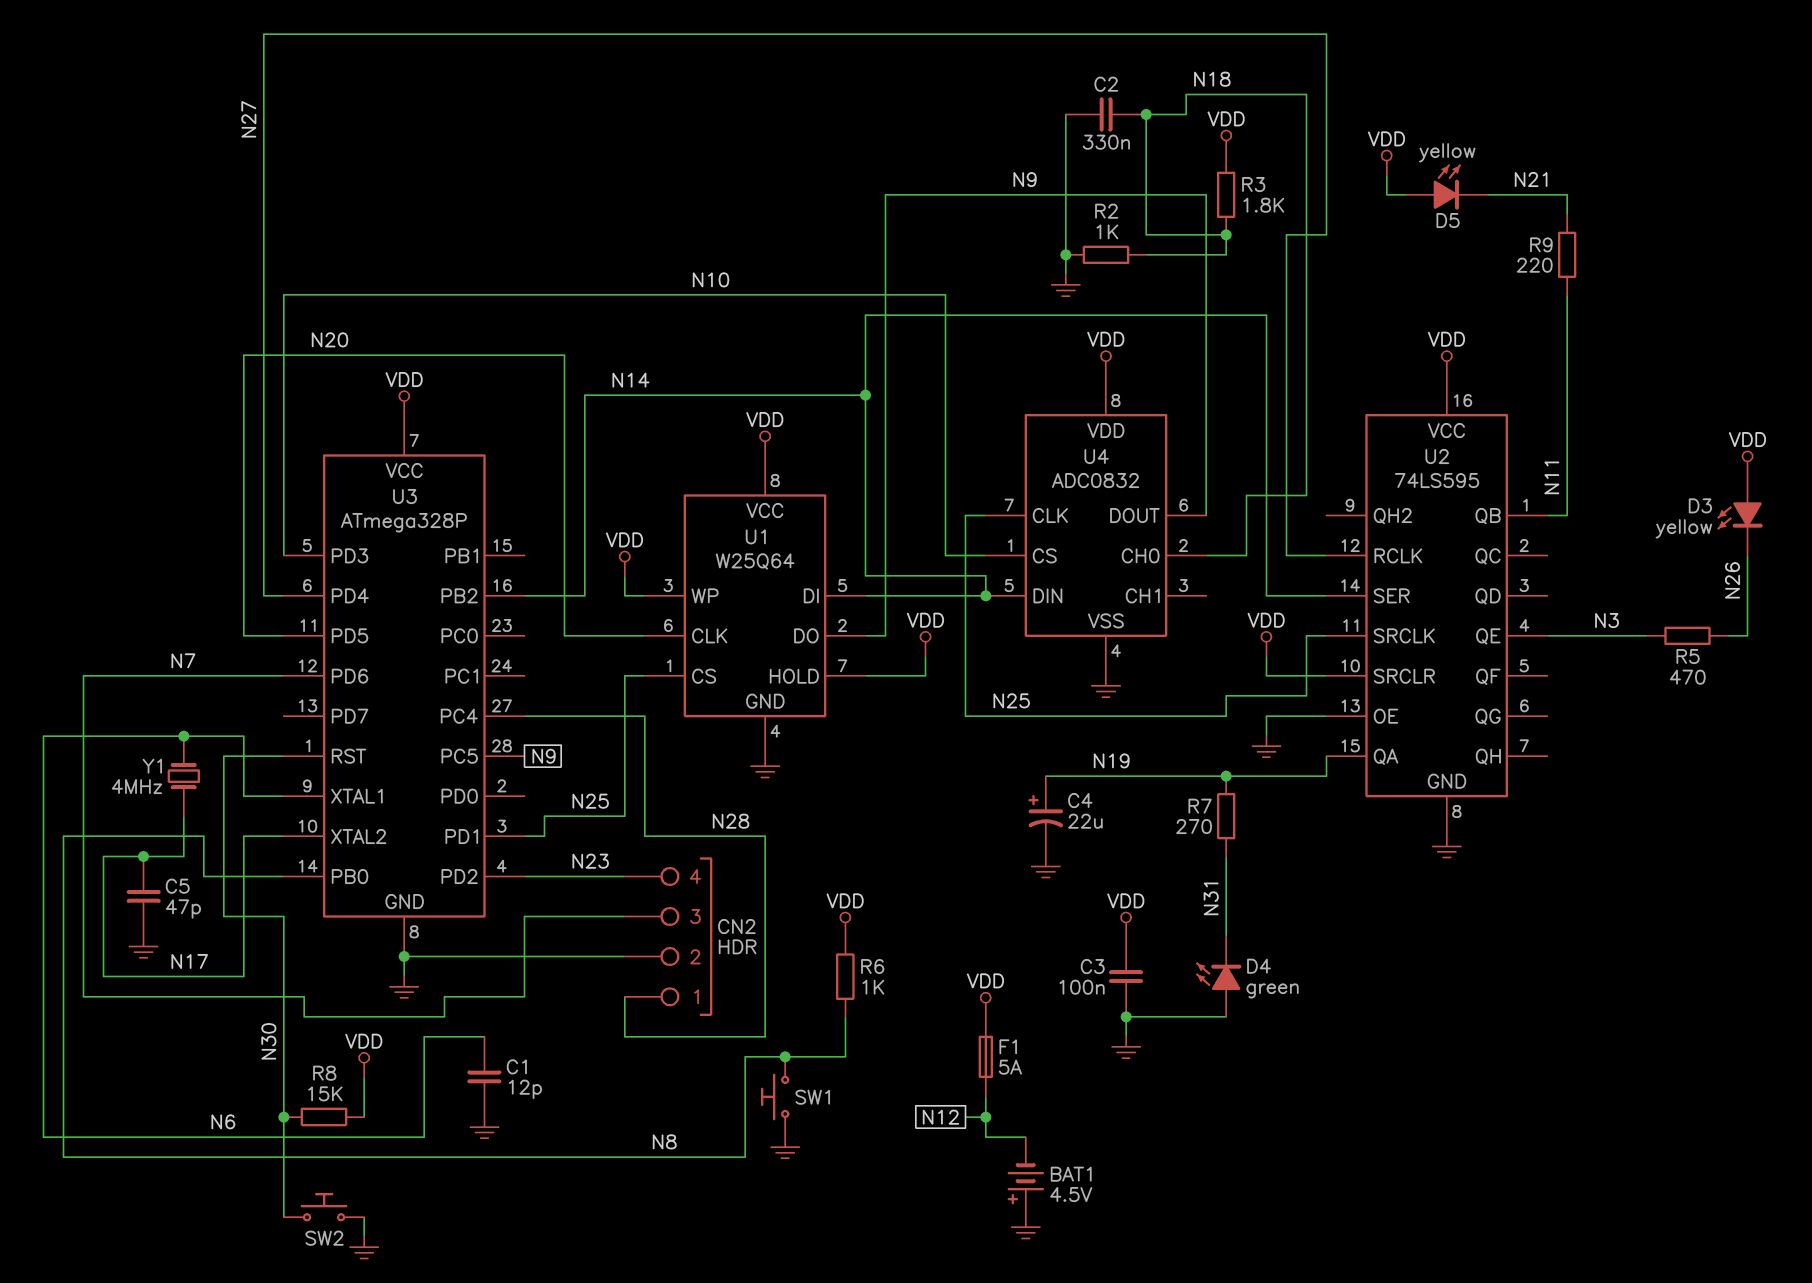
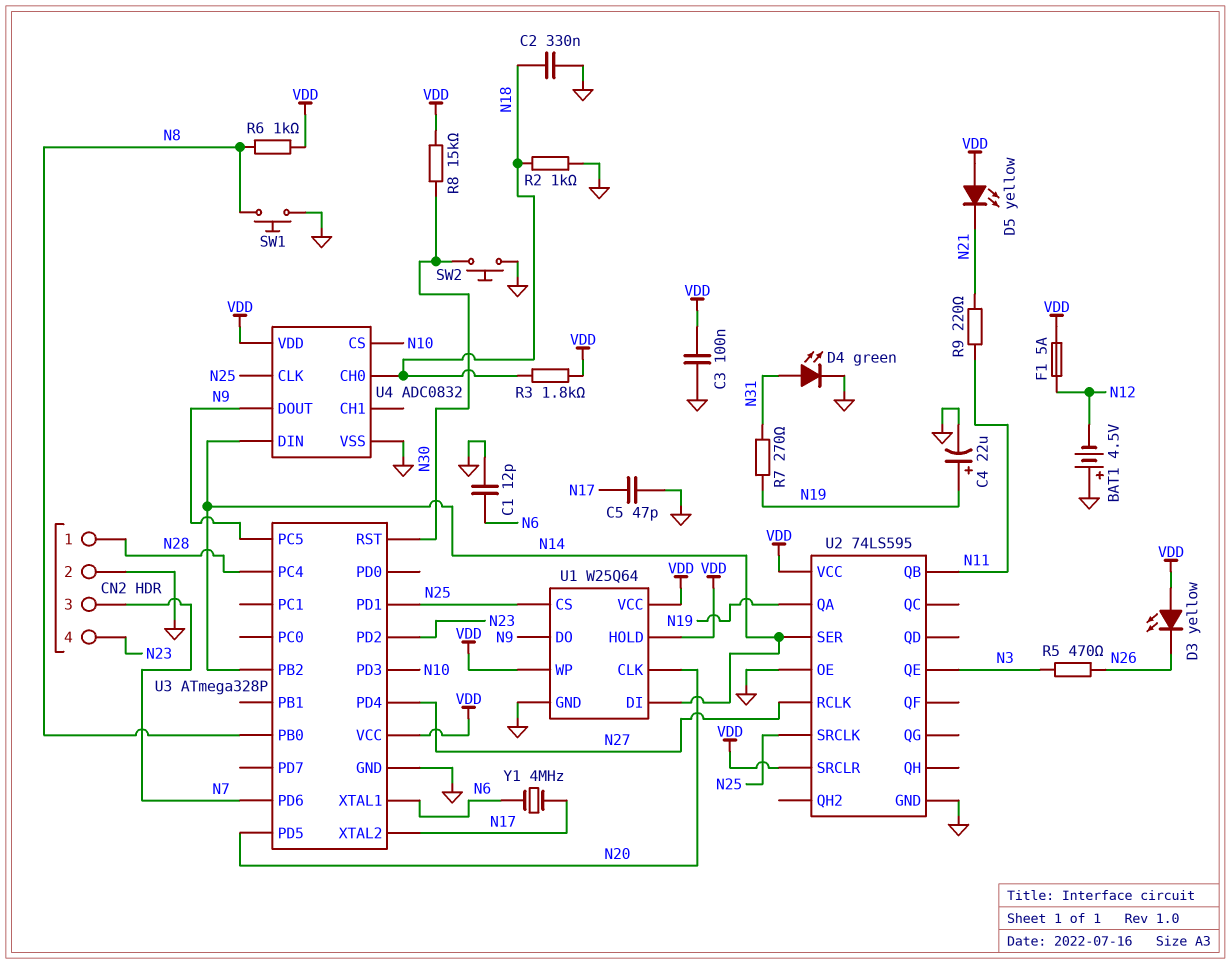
D4: LED green (A GND, K N31) -> LED green (A N31, K GND)

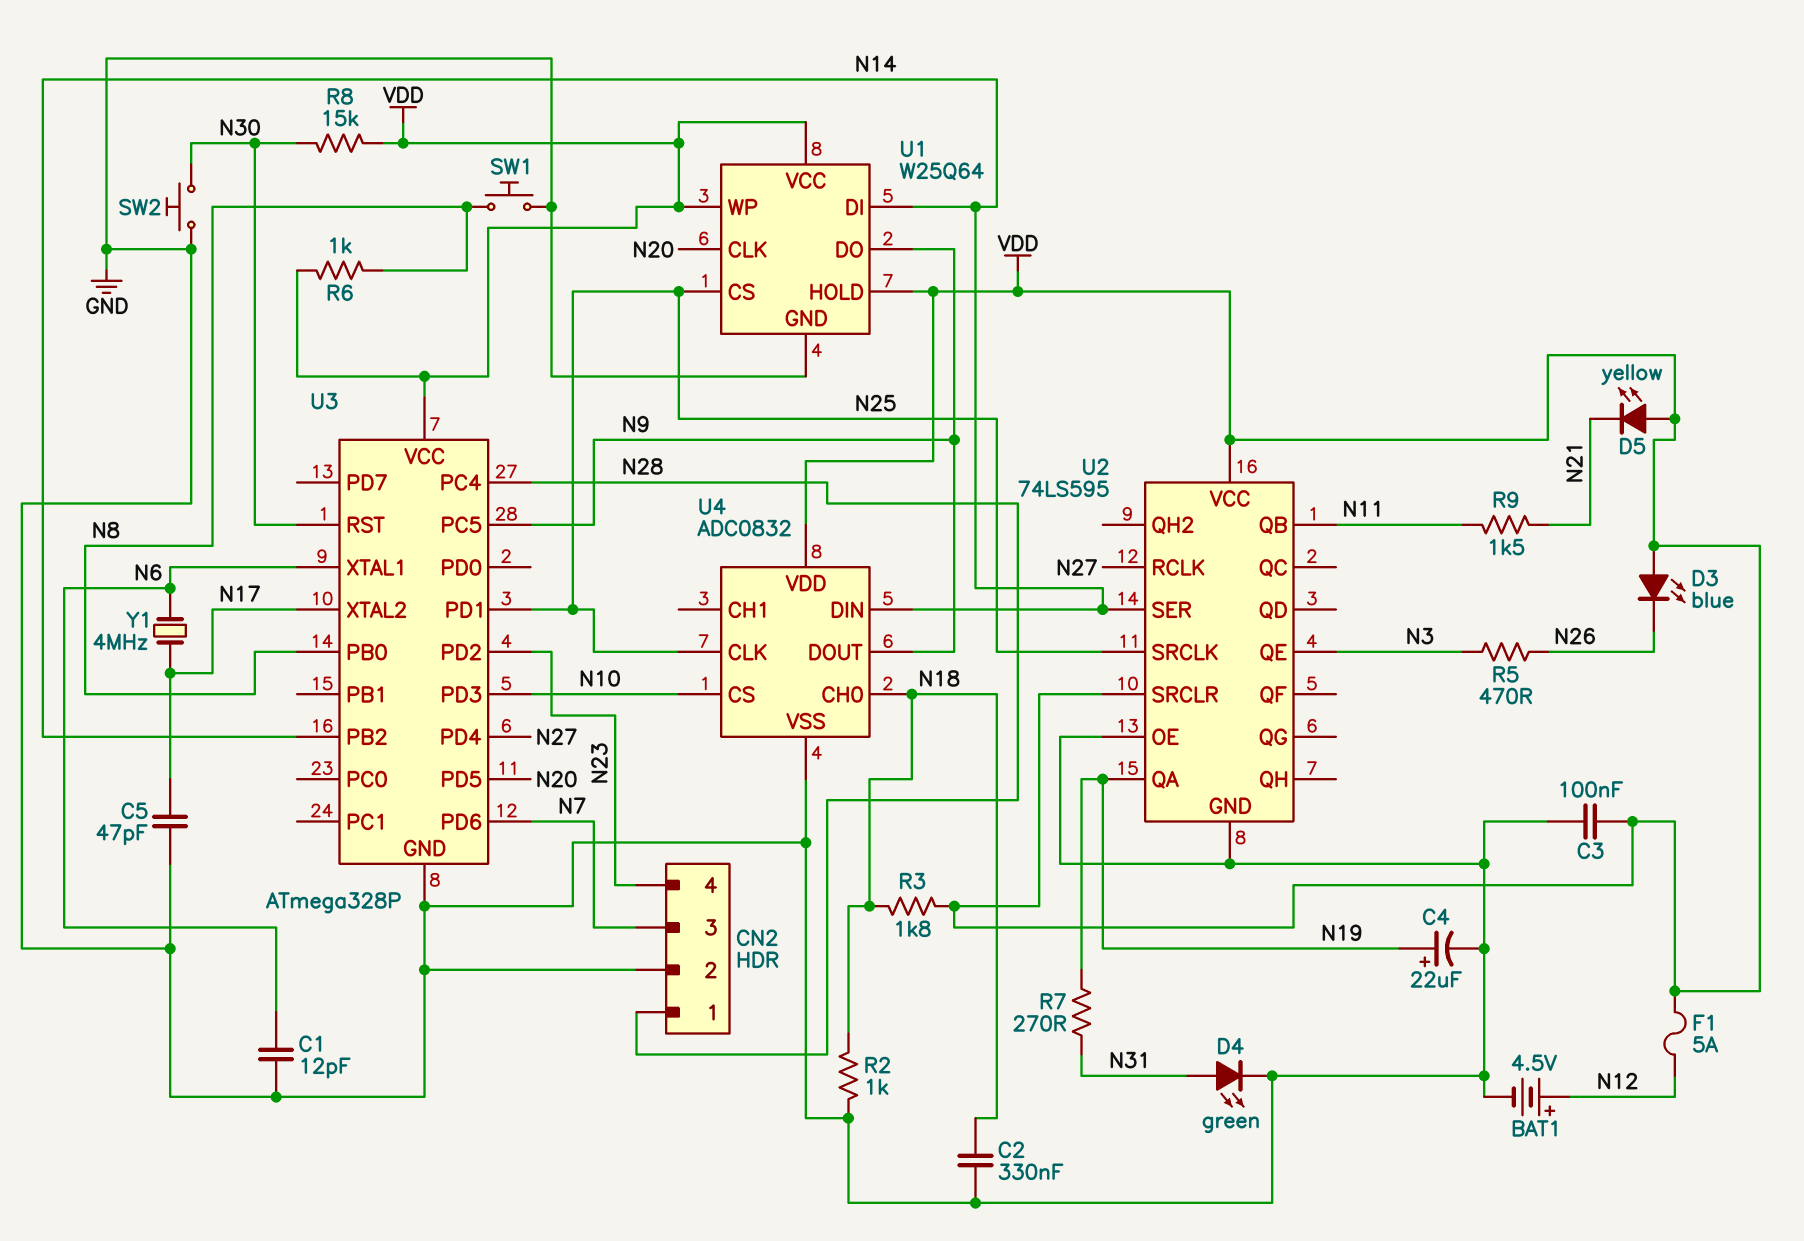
BAT1: 4.5V (plus GND, minus N12) -> 4.5V (plus N12, minus GND)
D3: LED yellow (A VDD, K N26) -> LED blue (A VDD, K N26)
R9: 220 (N11, N21) -> 1.5k (N11, N21)

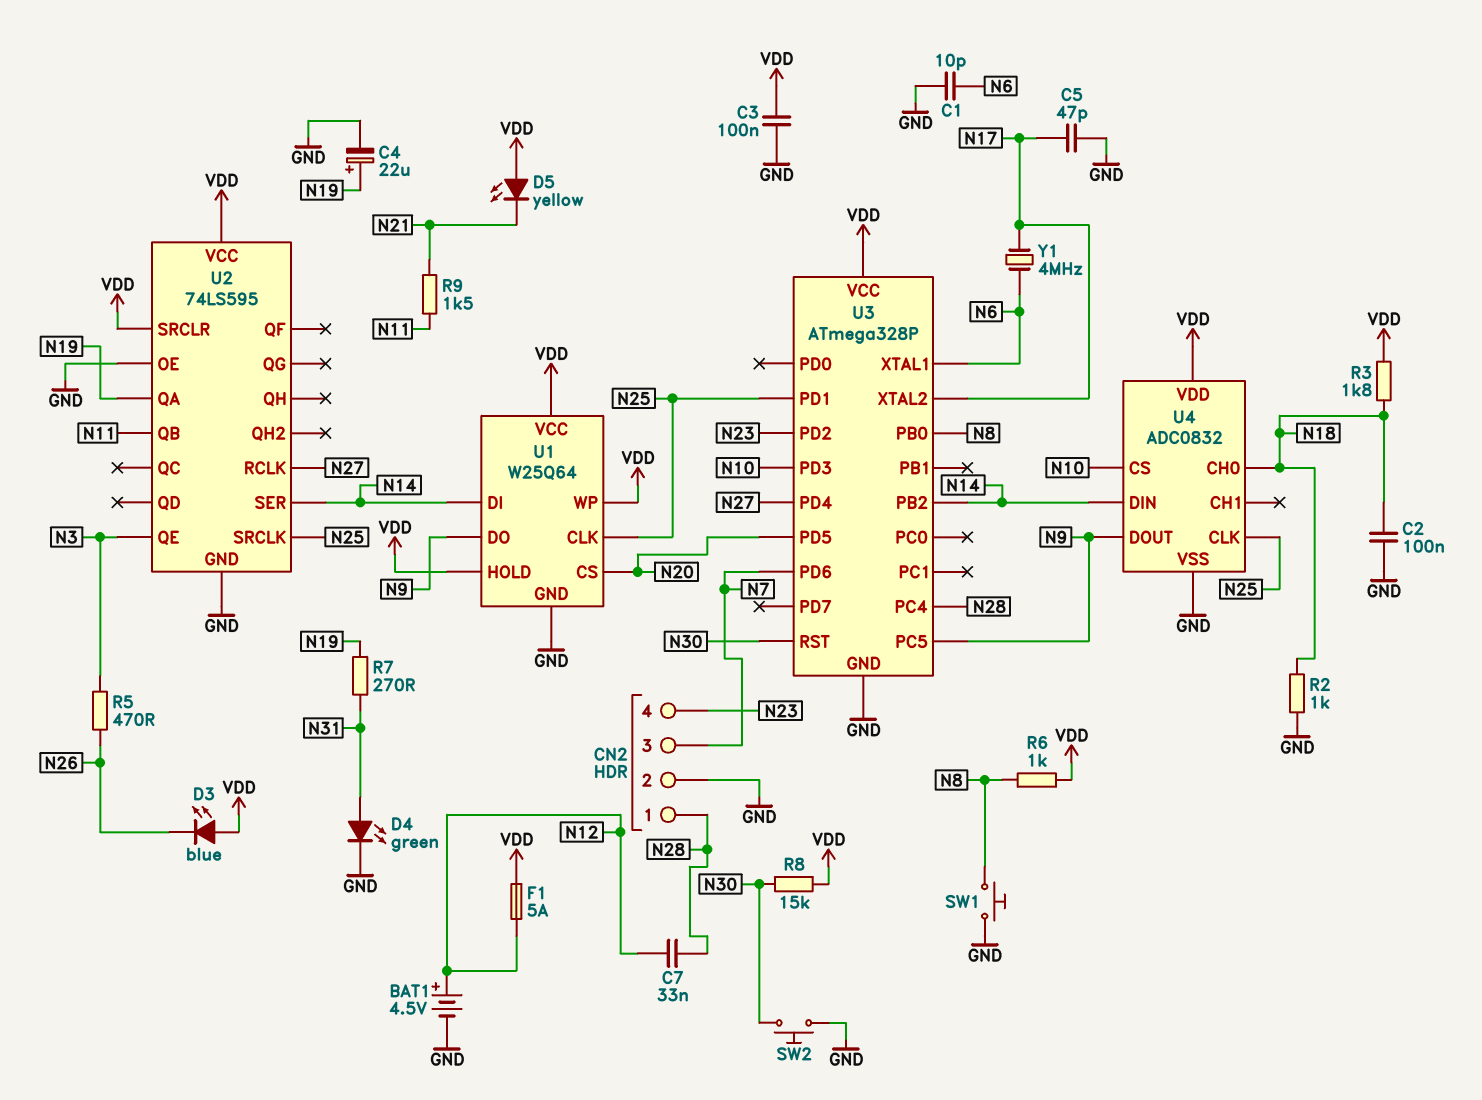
C1: 12pF (GND, N6) -> 10pF (GND, N6)
C2: 330nF (GND, N18) -> 100nF (GND, N18)
C7: none -> 33nF (N12, N28)
U1 pin CLK: N20 -> N25
U1 pin CS: N25 -> N20

